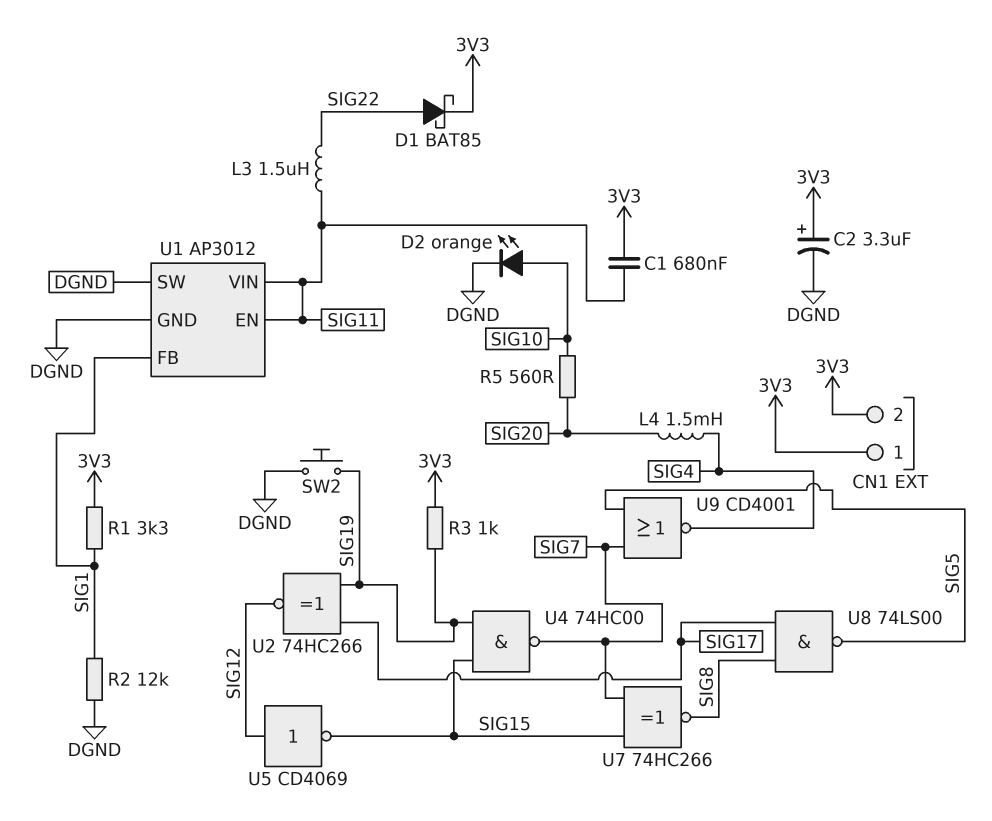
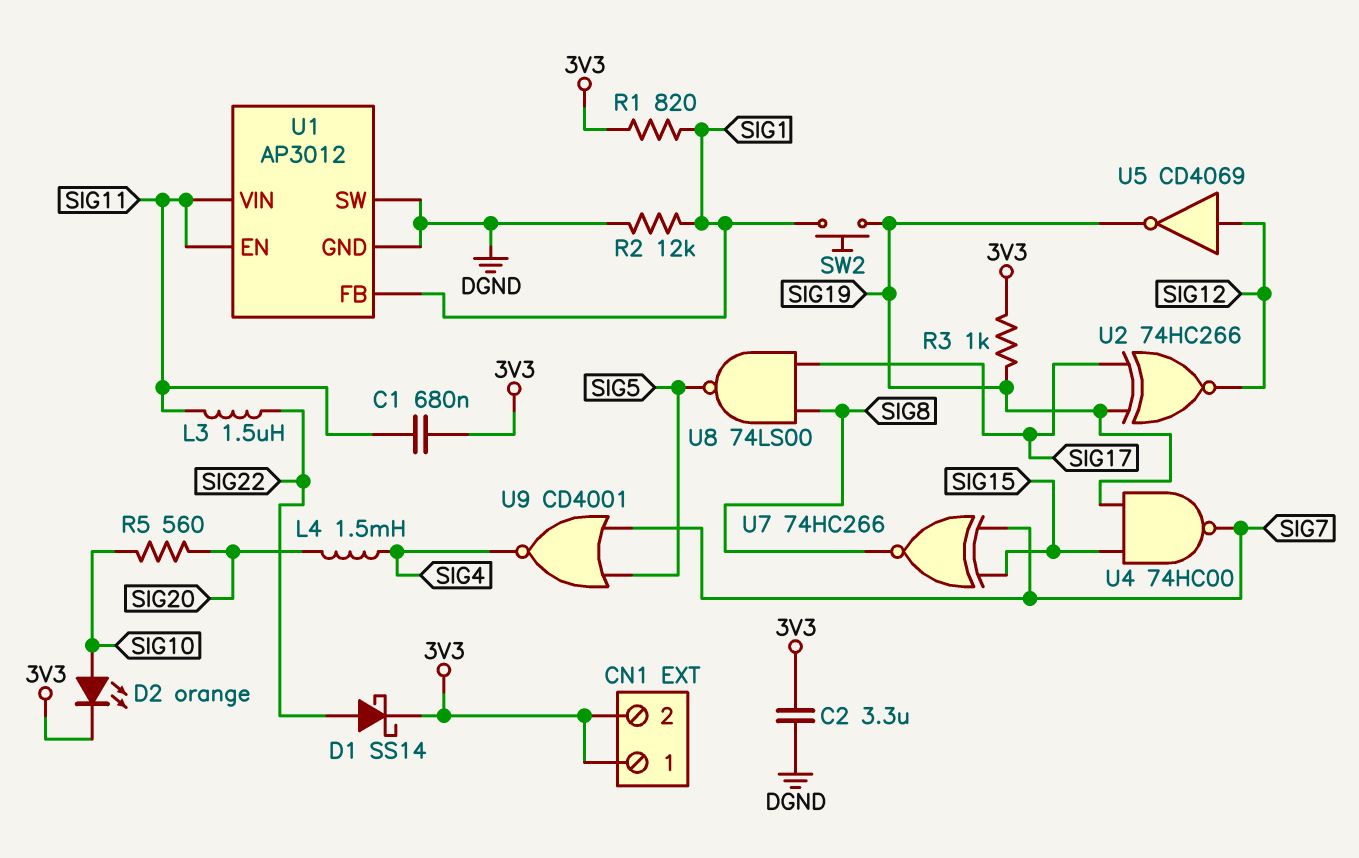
C2: 3.3uF (plus 3V3, minus DGND) -> 3.3uF (3V3, DGND)
D1: schottky BAT85 (A SIG22, K 3V3) -> schottky SS14 (A SIG22, K 3V3)
D2: LED orange (A SIG10, K DGND) -> LED orange (A SIG10, K 3V3)
R1: 3.3k (3V3, SIG1) -> 820 (3V3, SIG1)
SW2: button (DGND, SIG19) -> button (SIG1, SIG19)
U5: NOT CD4069 (in SIG12, out SIG15) -> NOT CD4069 (in SIG12, out SIG19)

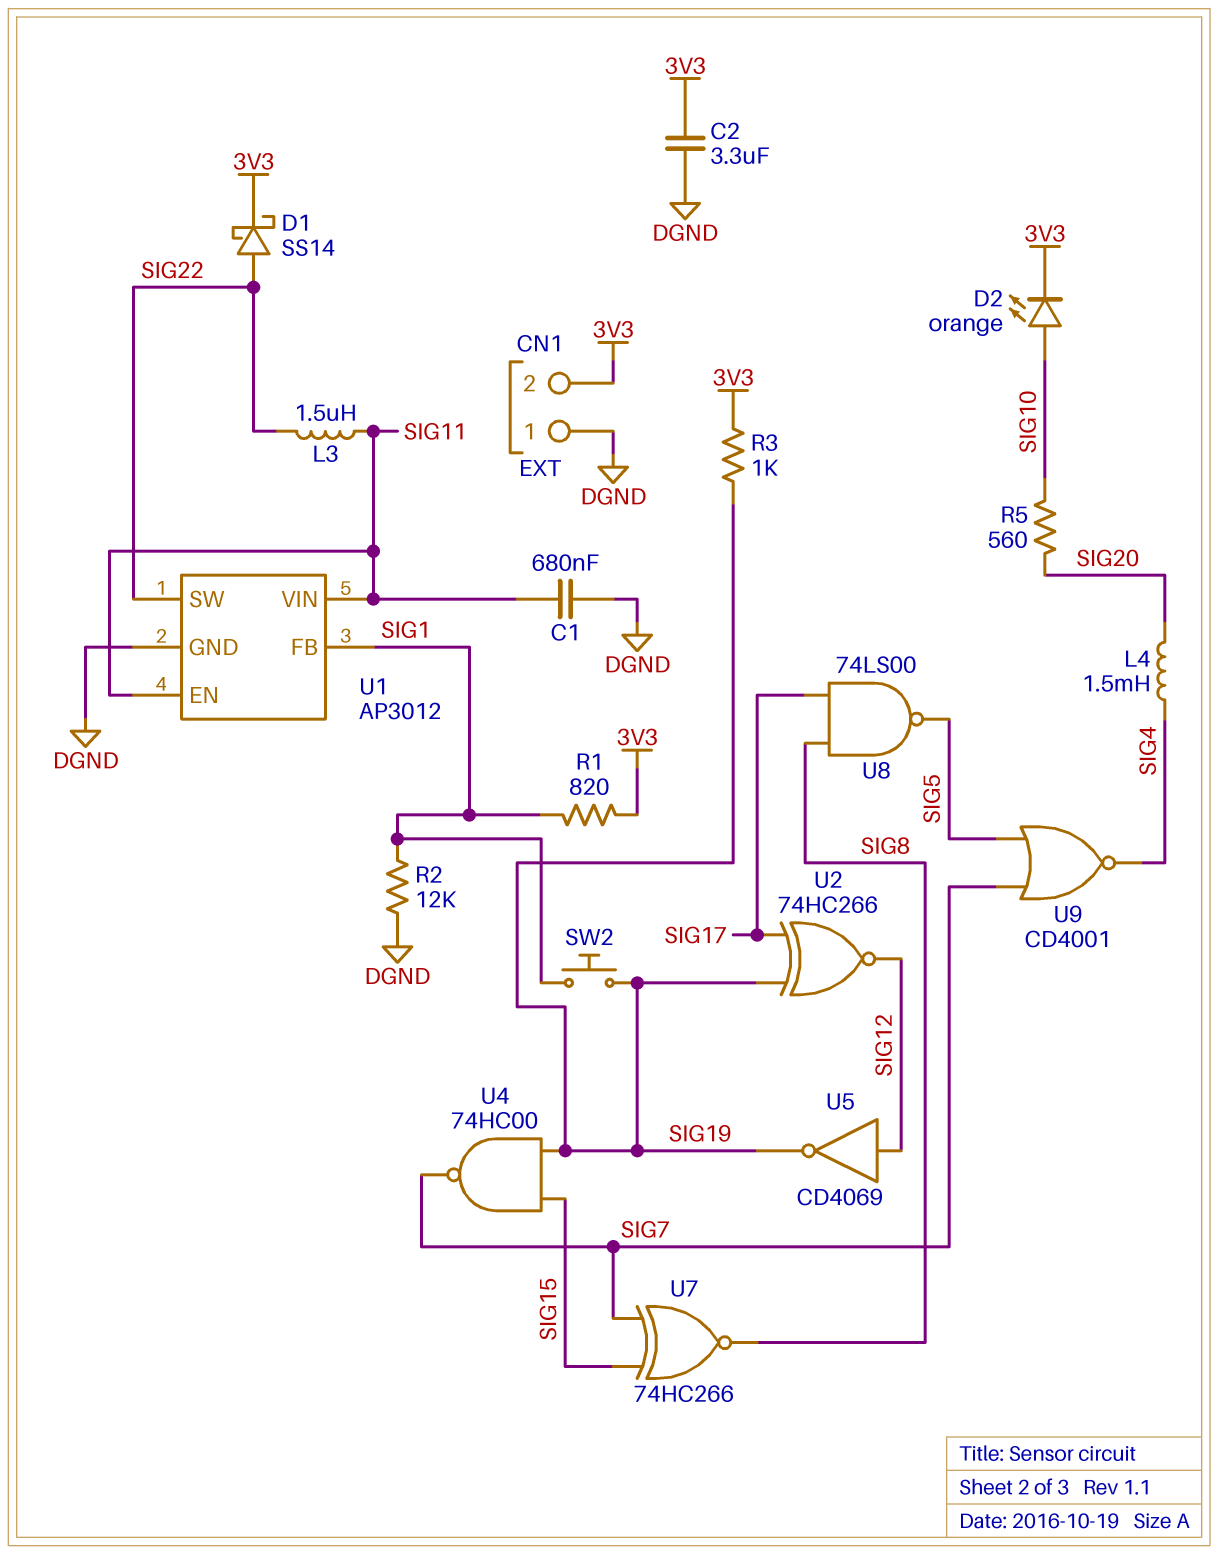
C1: 680nF (3V3, SIG11) -> 680nF (DGND, SIG11)
CN1 pin 1: 3V3 -> DGND
U1 pin SW: DGND -> SIG22

